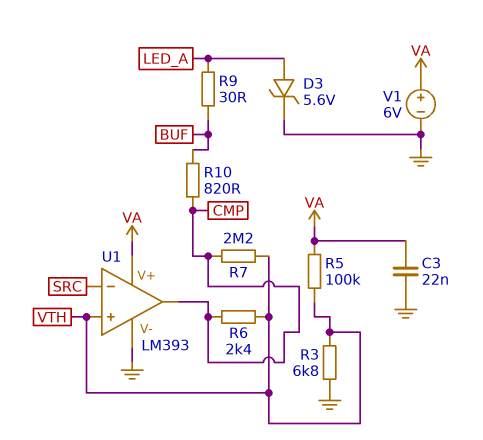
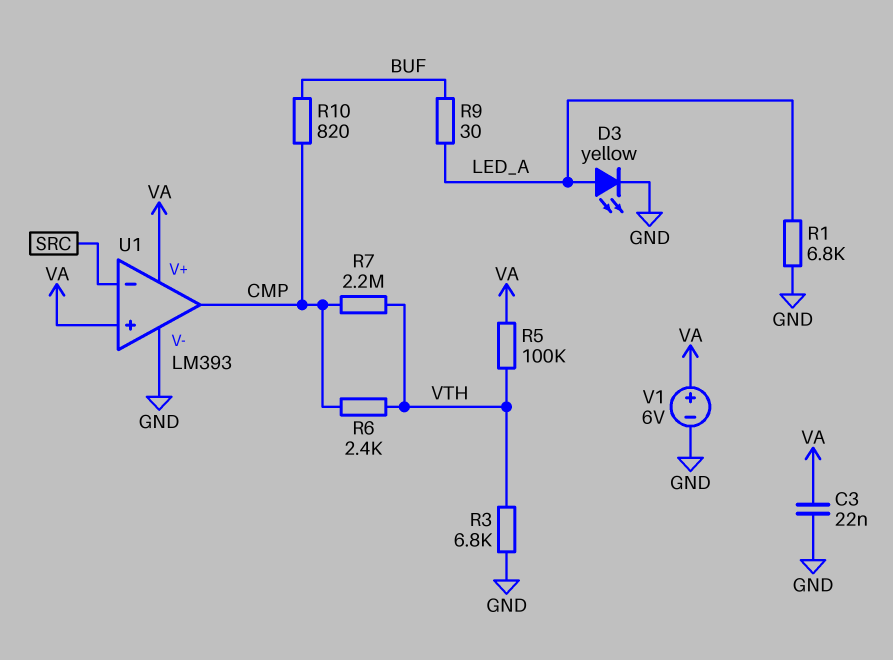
D3: zener 5.6V (A LED_A, K GND) -> LED yellow (A LED_A, K GND)
R1: none -> 6.8k (GND, LED_A)
U1 pin in+: VTH -> VA

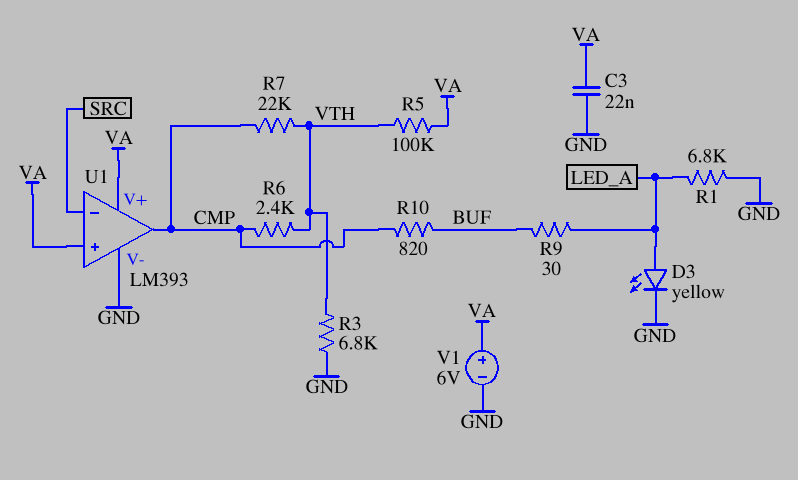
R7: 2.2M (CMP, VTH) -> 22k (CMP, VTH)

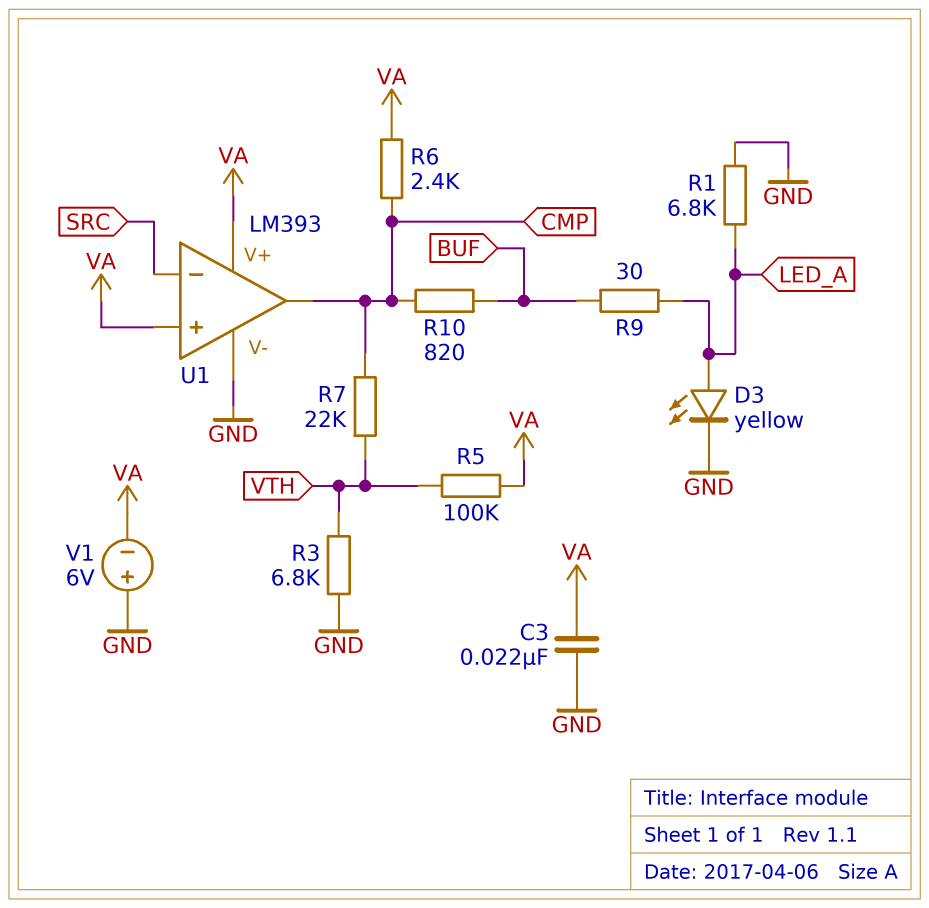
R6: 2.4k (CMP, VTH) -> 2.4k (CMP, VA)
V1: 6V (plus VA, minus GND) -> 6V (plus GND, minus VA)

